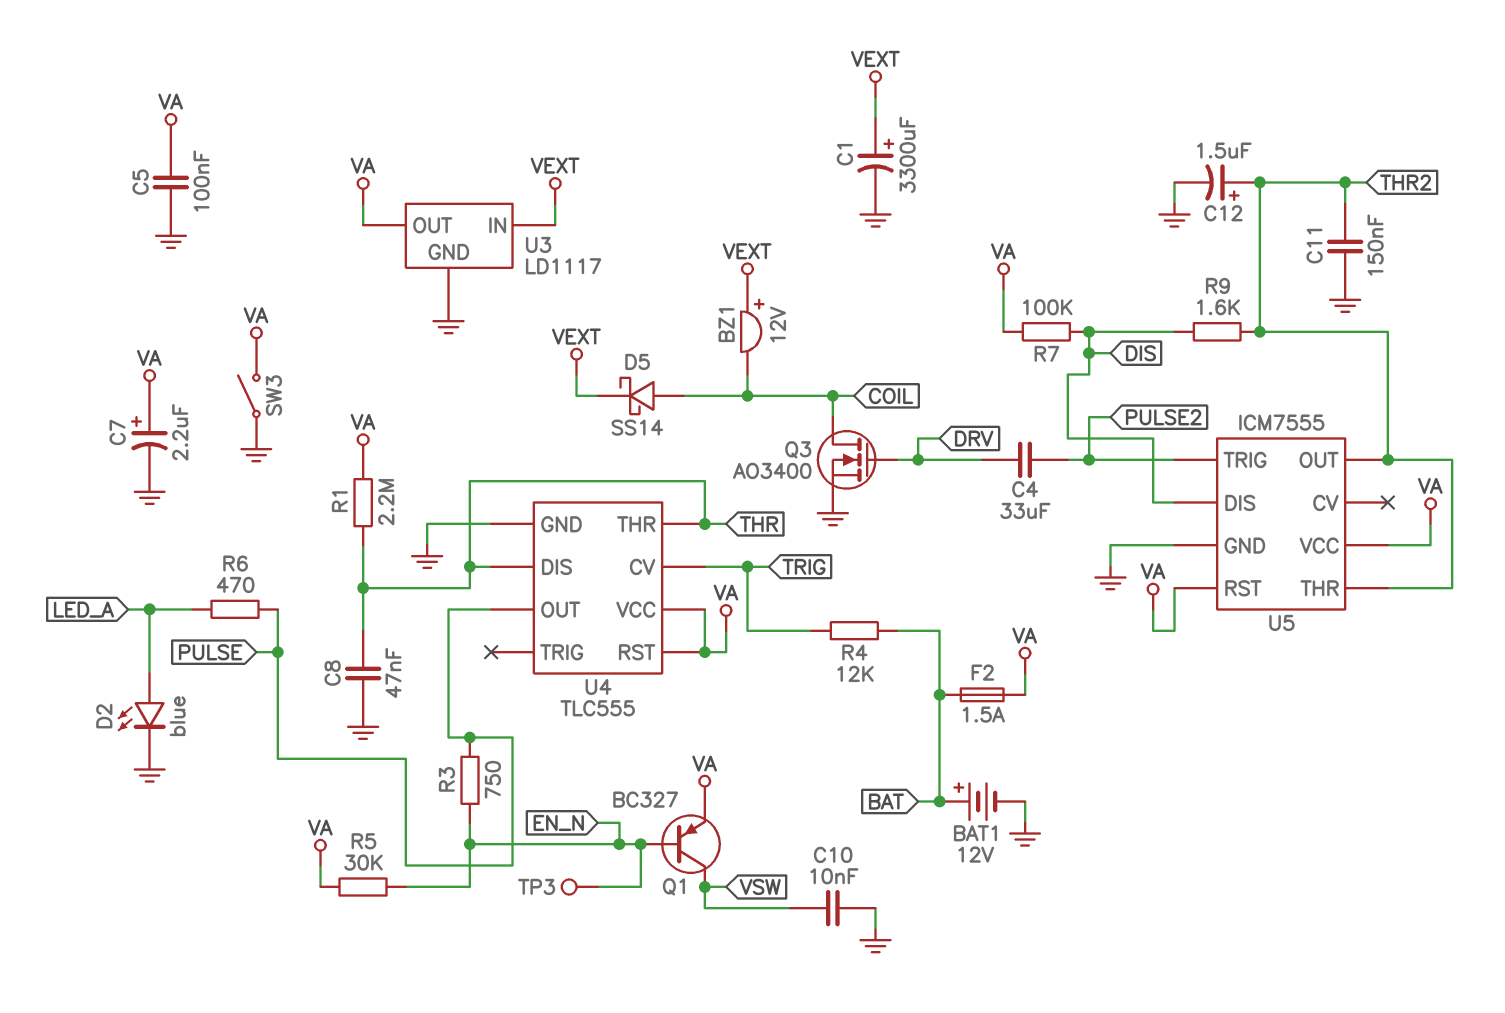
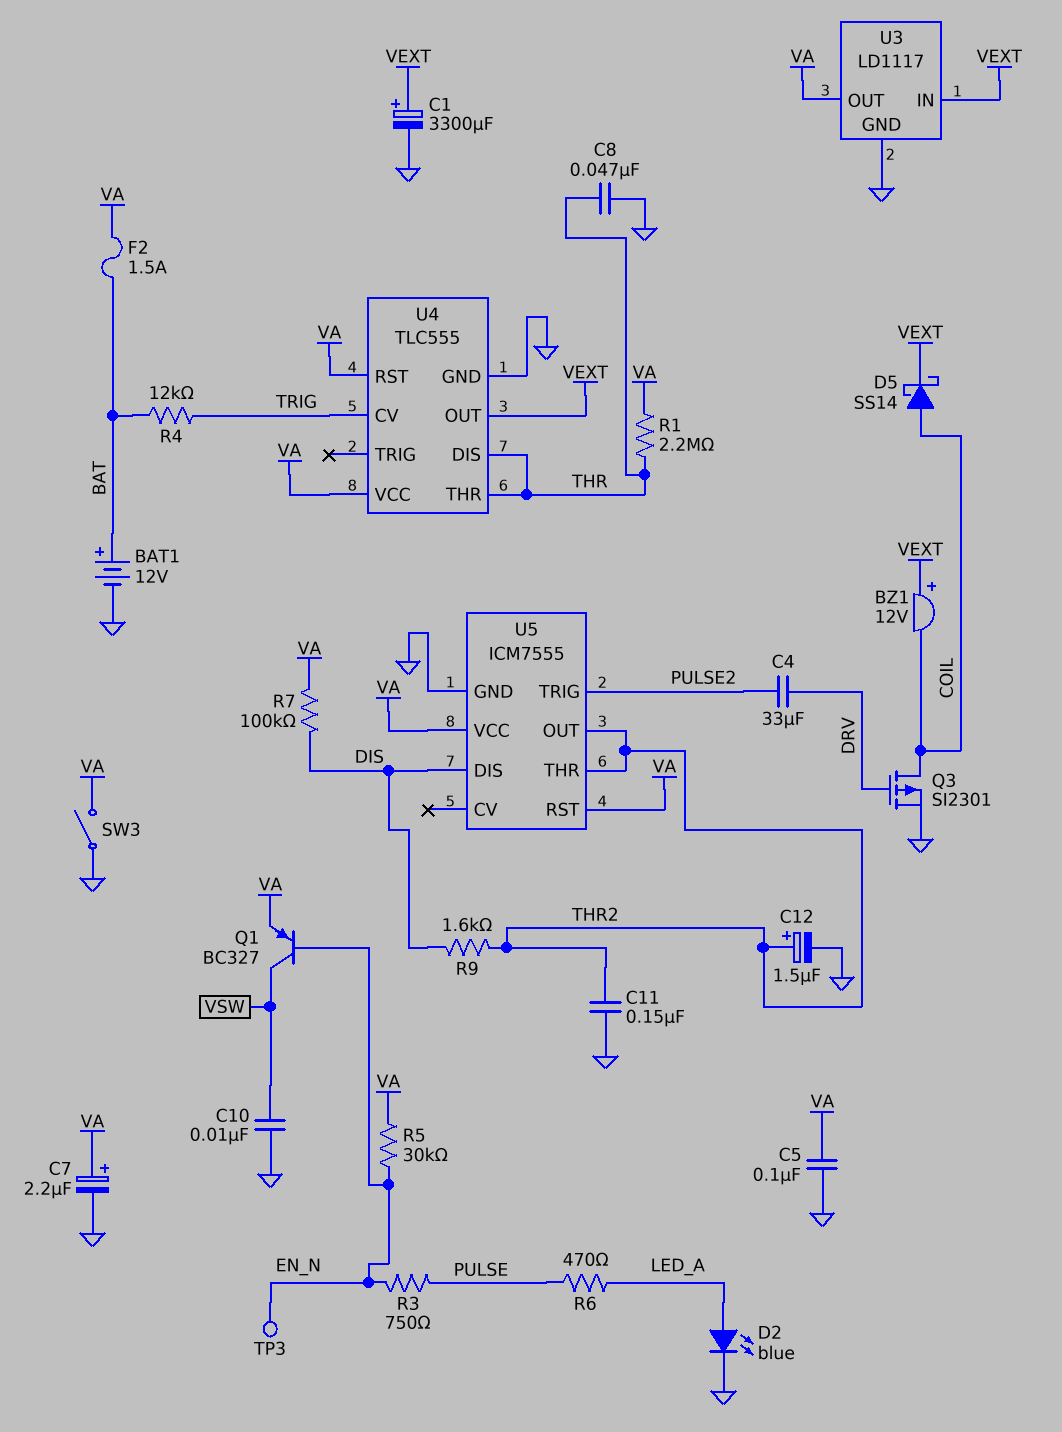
Q3: NMOS AO3400 (G DRV, D COIL, S GND) -> PMOS SI2301 (G DRV, D COIL, S GND)
U4 pin OUT: PULSE -> VEXT

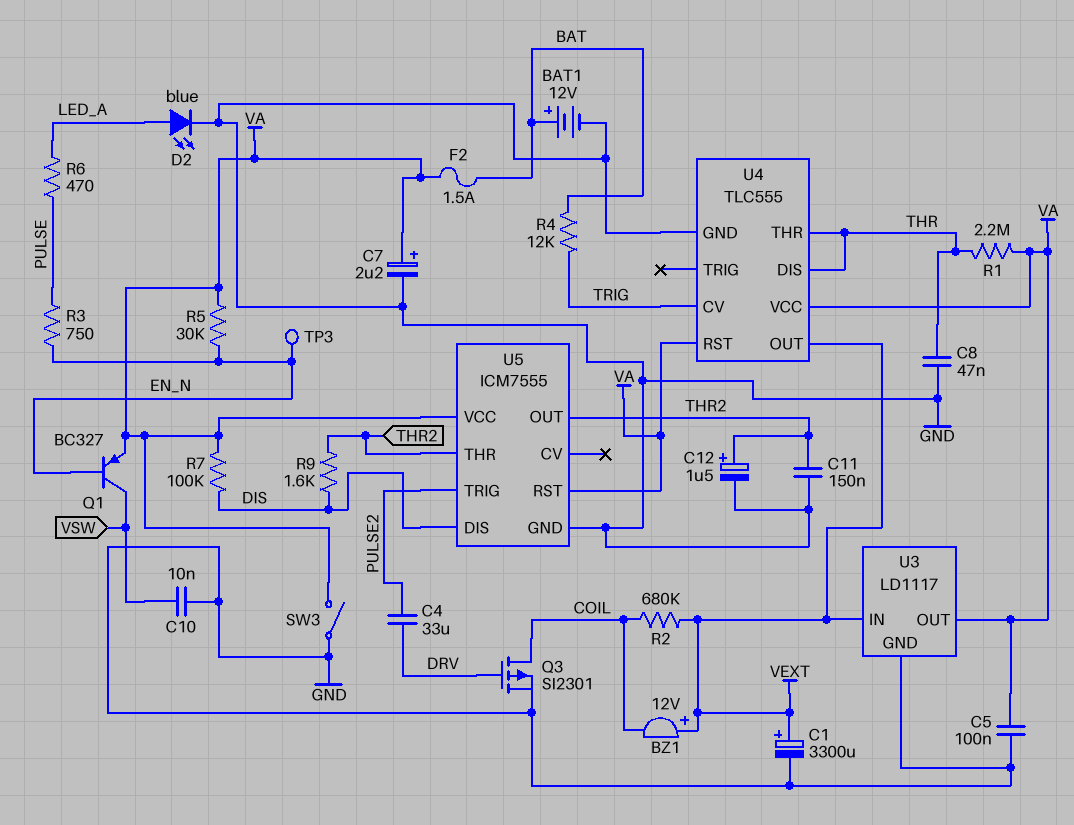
D5: schottky SS14 (A COIL, K VEXT) -> none
R2: none -> 680k (COIL, VEXT)

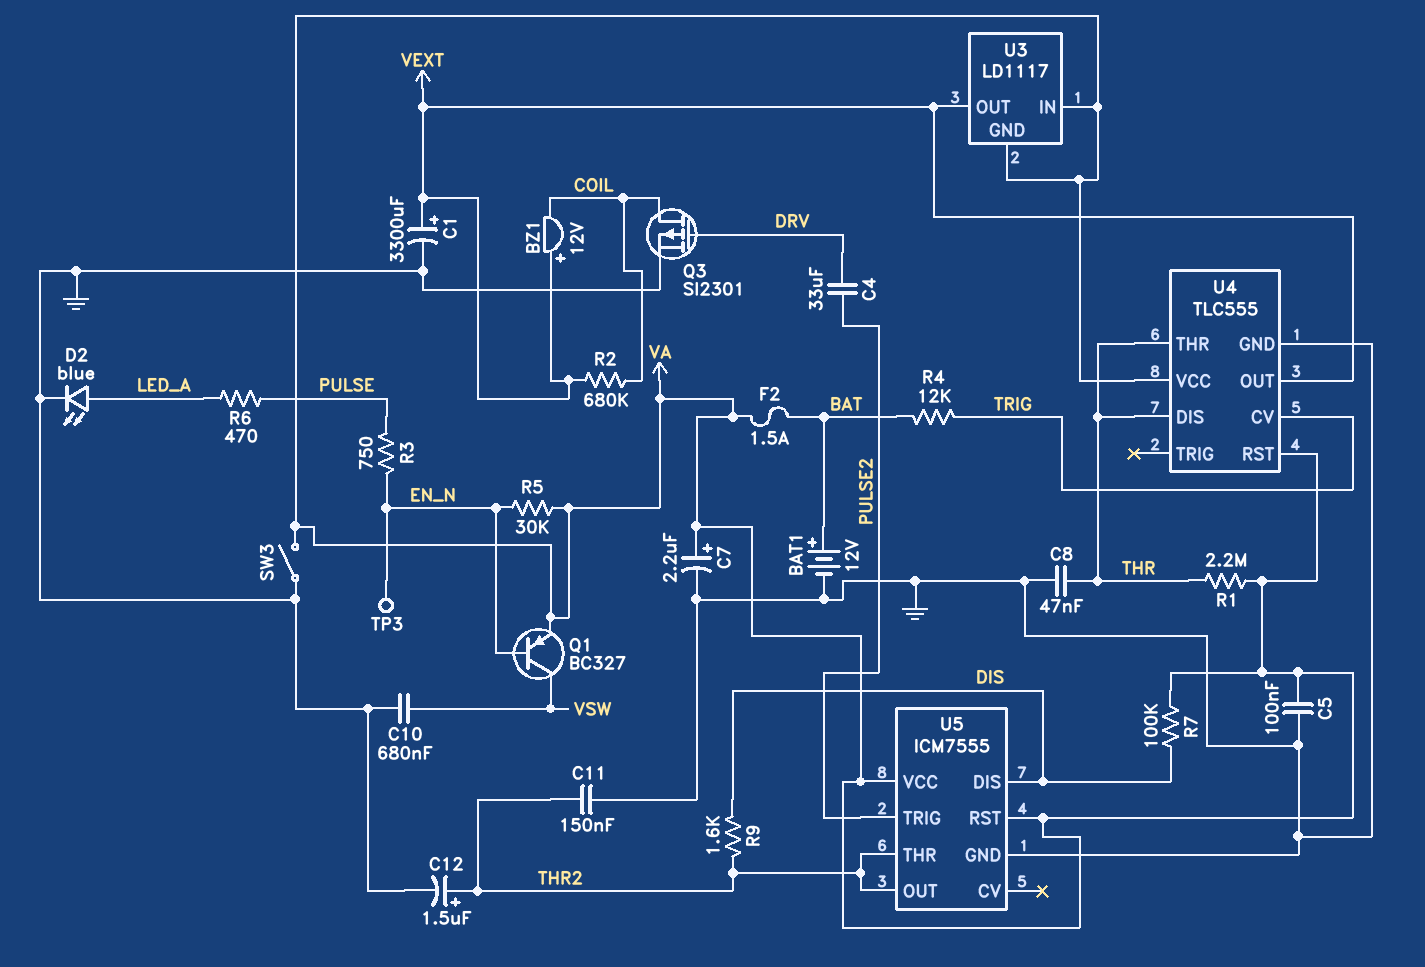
C10: 10nF (GND, VSW) -> 680nF (GND, VSW)
U3 pin GND: GND -> VA
U3 pin IN: VEXT -> VA
U3 pin OUT: VA -> VEXT

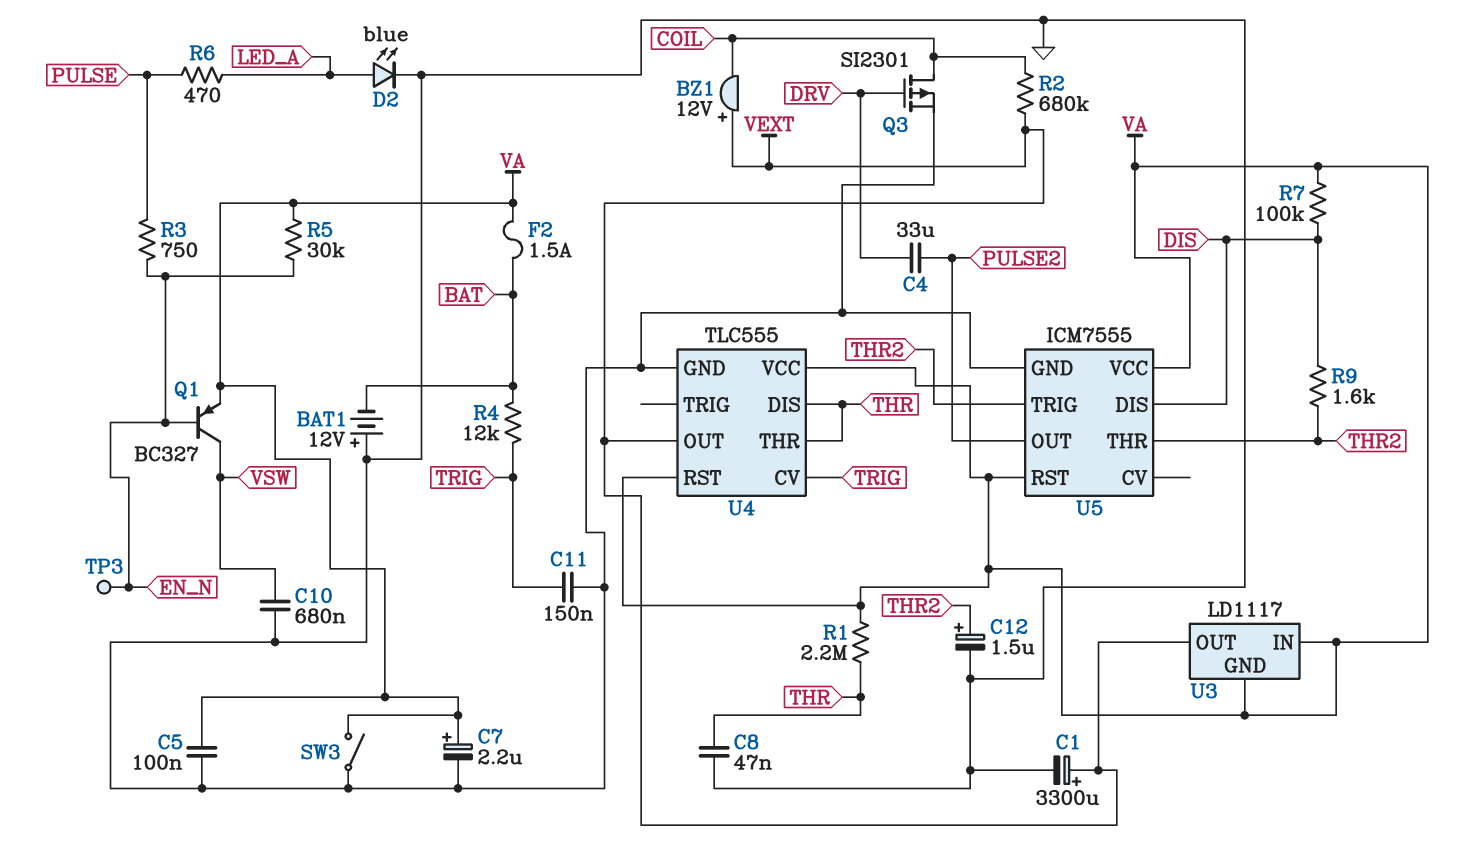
BAT1: 12V (plus BAT, minus GND) -> 12V (plus GND, minus BAT)
C11: 150nF (GND, THR2) -> 150nF (GND, TRIG)
U5 pin OUT: THR2 -> PULSE2
U5 pin TRIG: PULSE2 -> THR2

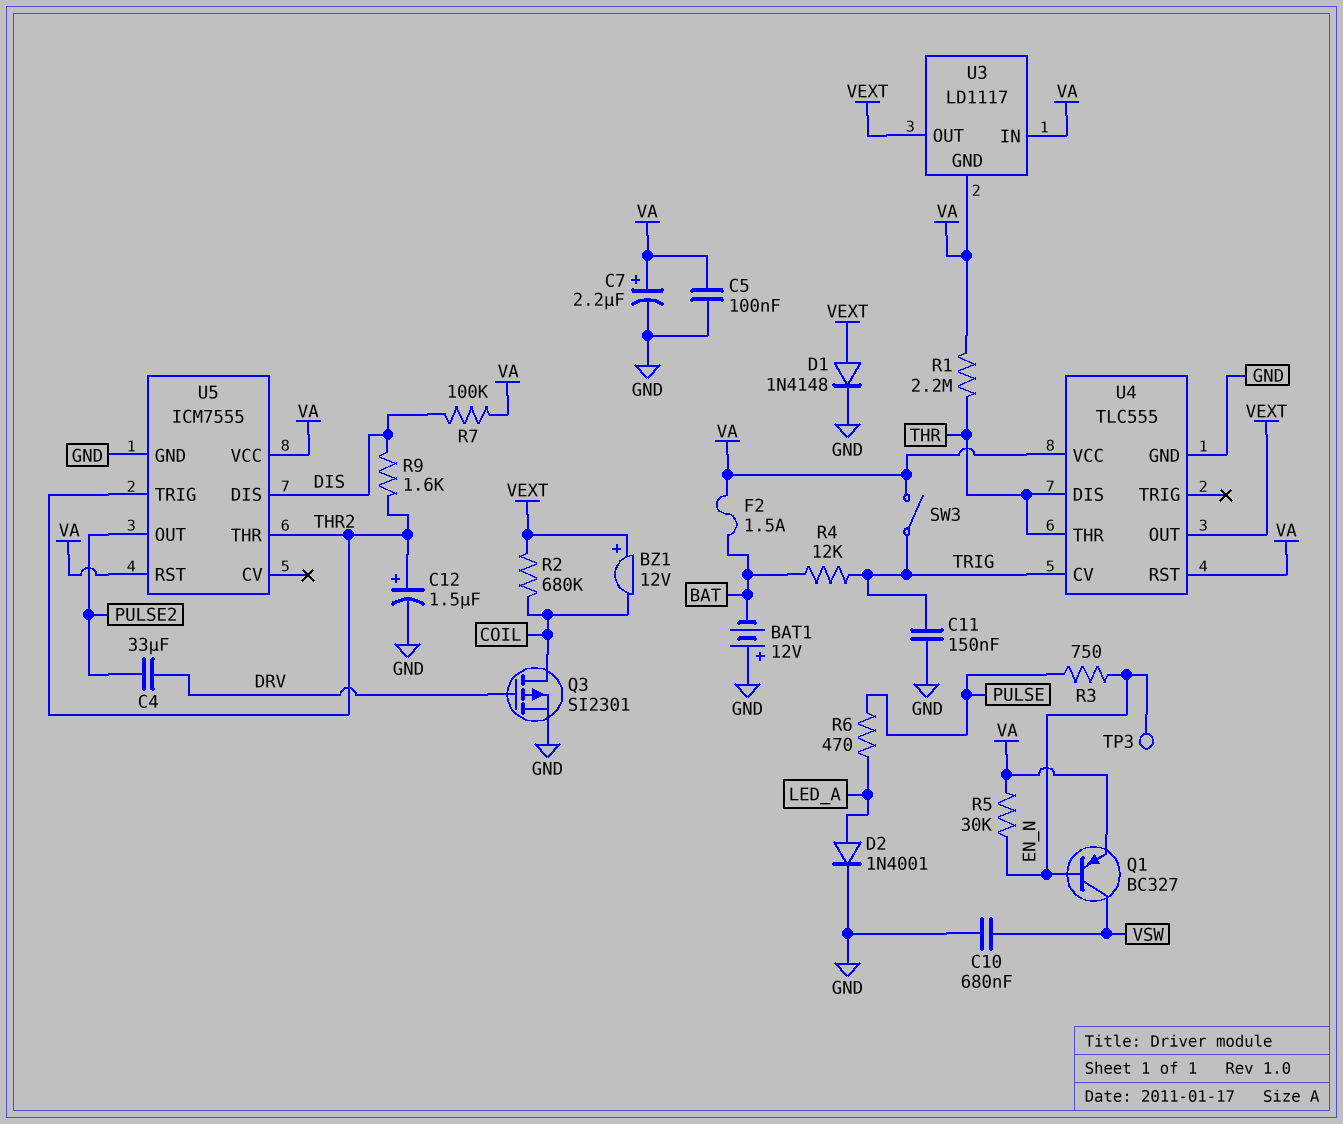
C1: 3300uF (plus VEXT, minus GND) -> none
C8: 47nF (GND, THR) -> none
D1: none -> diode 1N4148 (A VEXT, K GND)
D2: LED blue (A LED_A, K GND) -> diode 1N4001 (A LED_A, K GND)
SW3: switch (GND, VA) -> switch (TRIG, VA)

